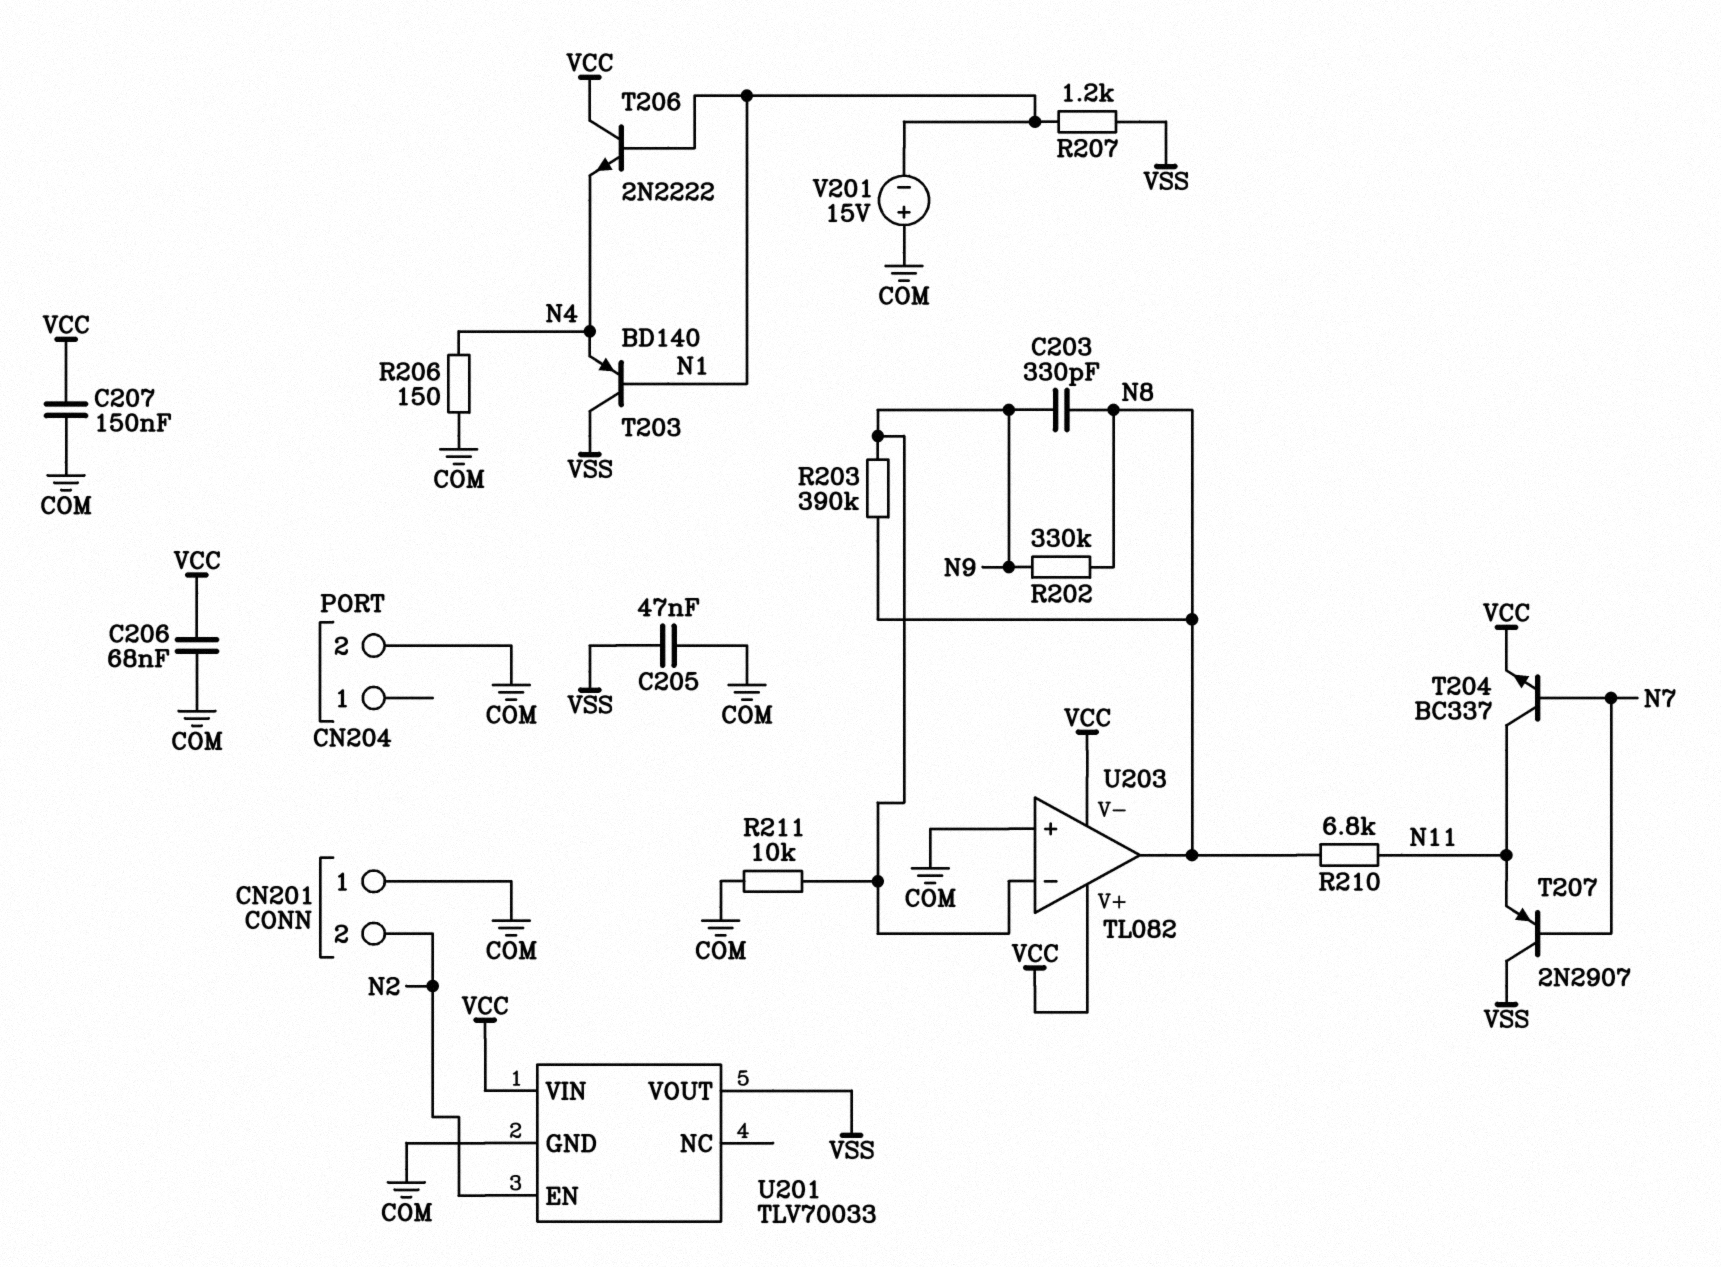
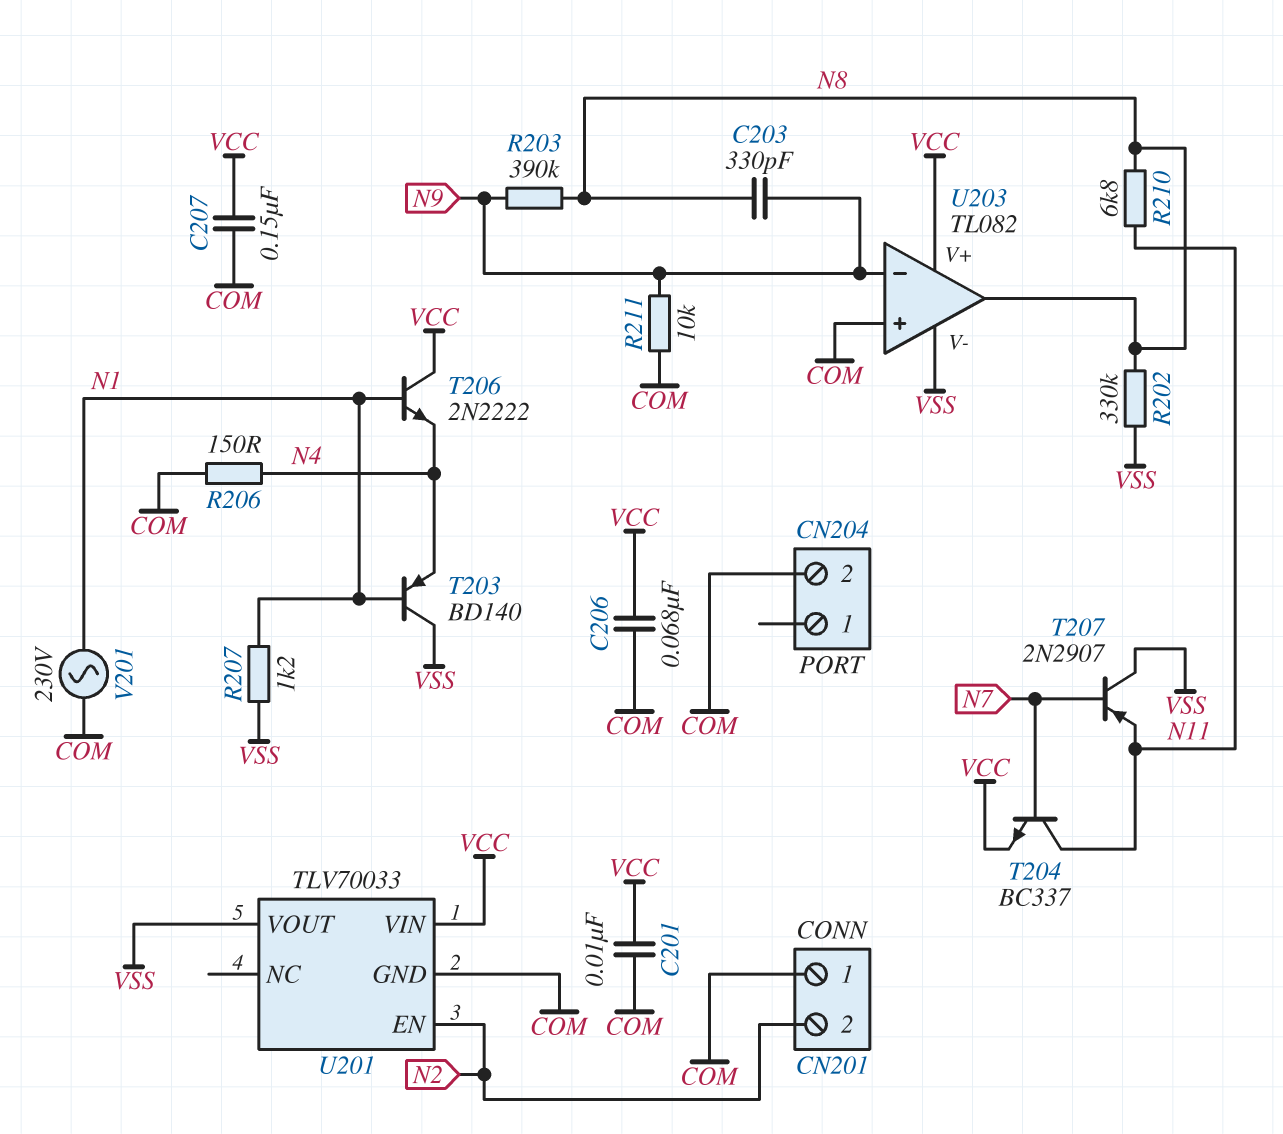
C201: none -> 10nF (COM, VCC)
C205: 47nF (COM, VSS) -> none
R202: 330k (N8, N9) -> 330k (N8, VSS)
U203 pin V-: VCC -> VSS
V201: 15V (plus COM, minus N1) -> AC 230V (COM, N1)

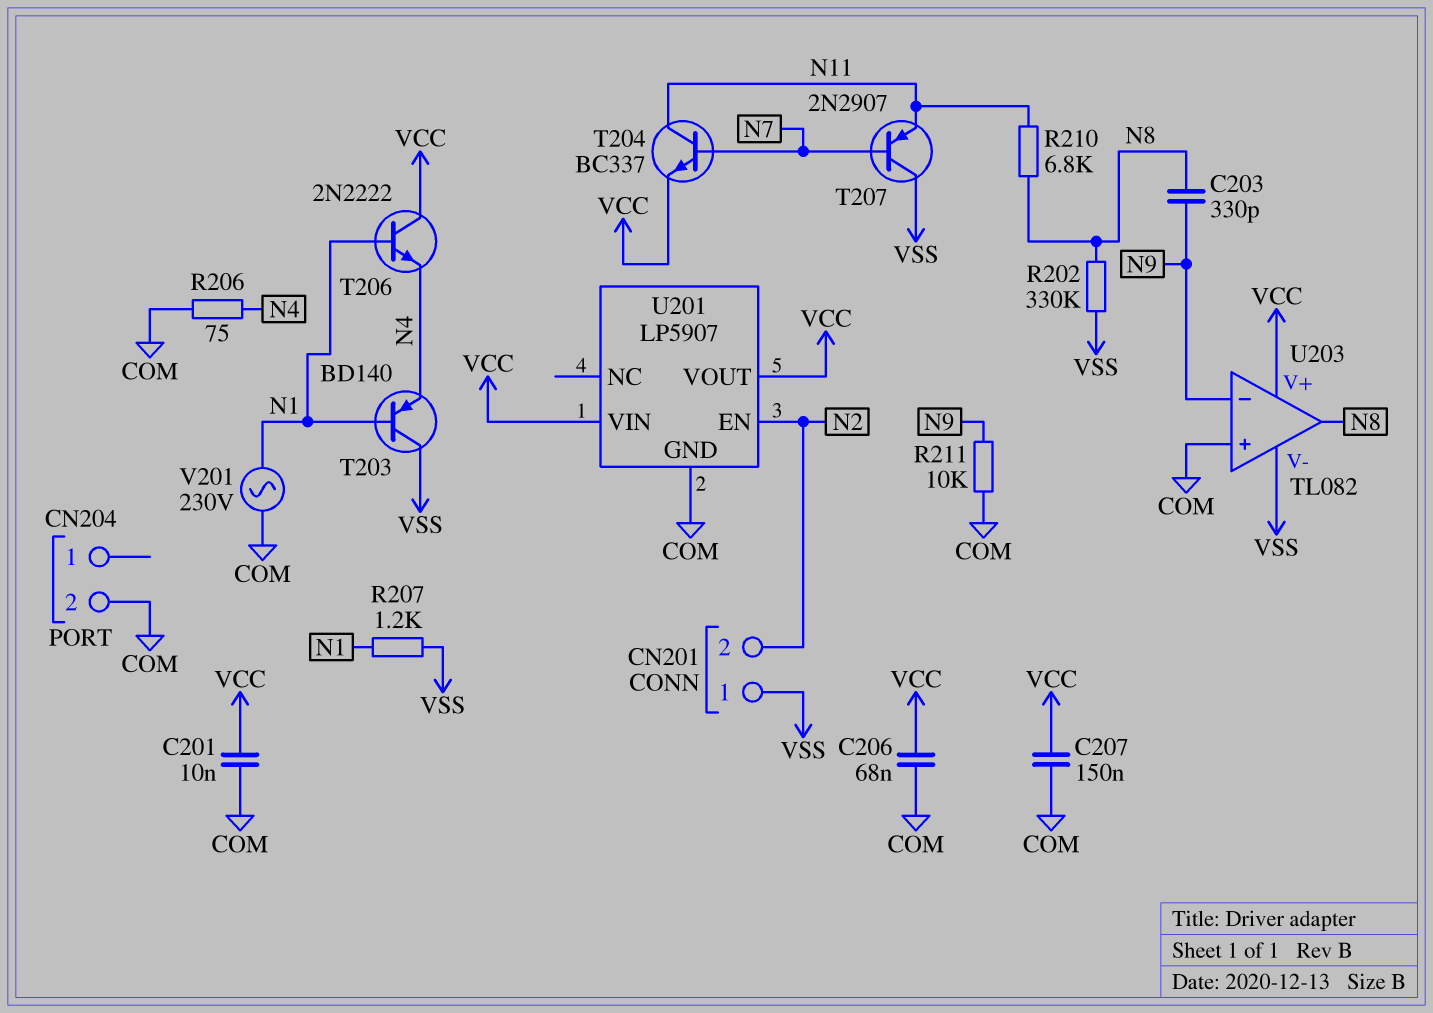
CN201 pin 1: COM -> VSS
R203: 390k (N8, N9) -> none
R206: 150 (COM, N4) -> 75 (COM, N4)
U201: TLV70033 -> LP5907
U201 pin VOUT: VSS -> VCC

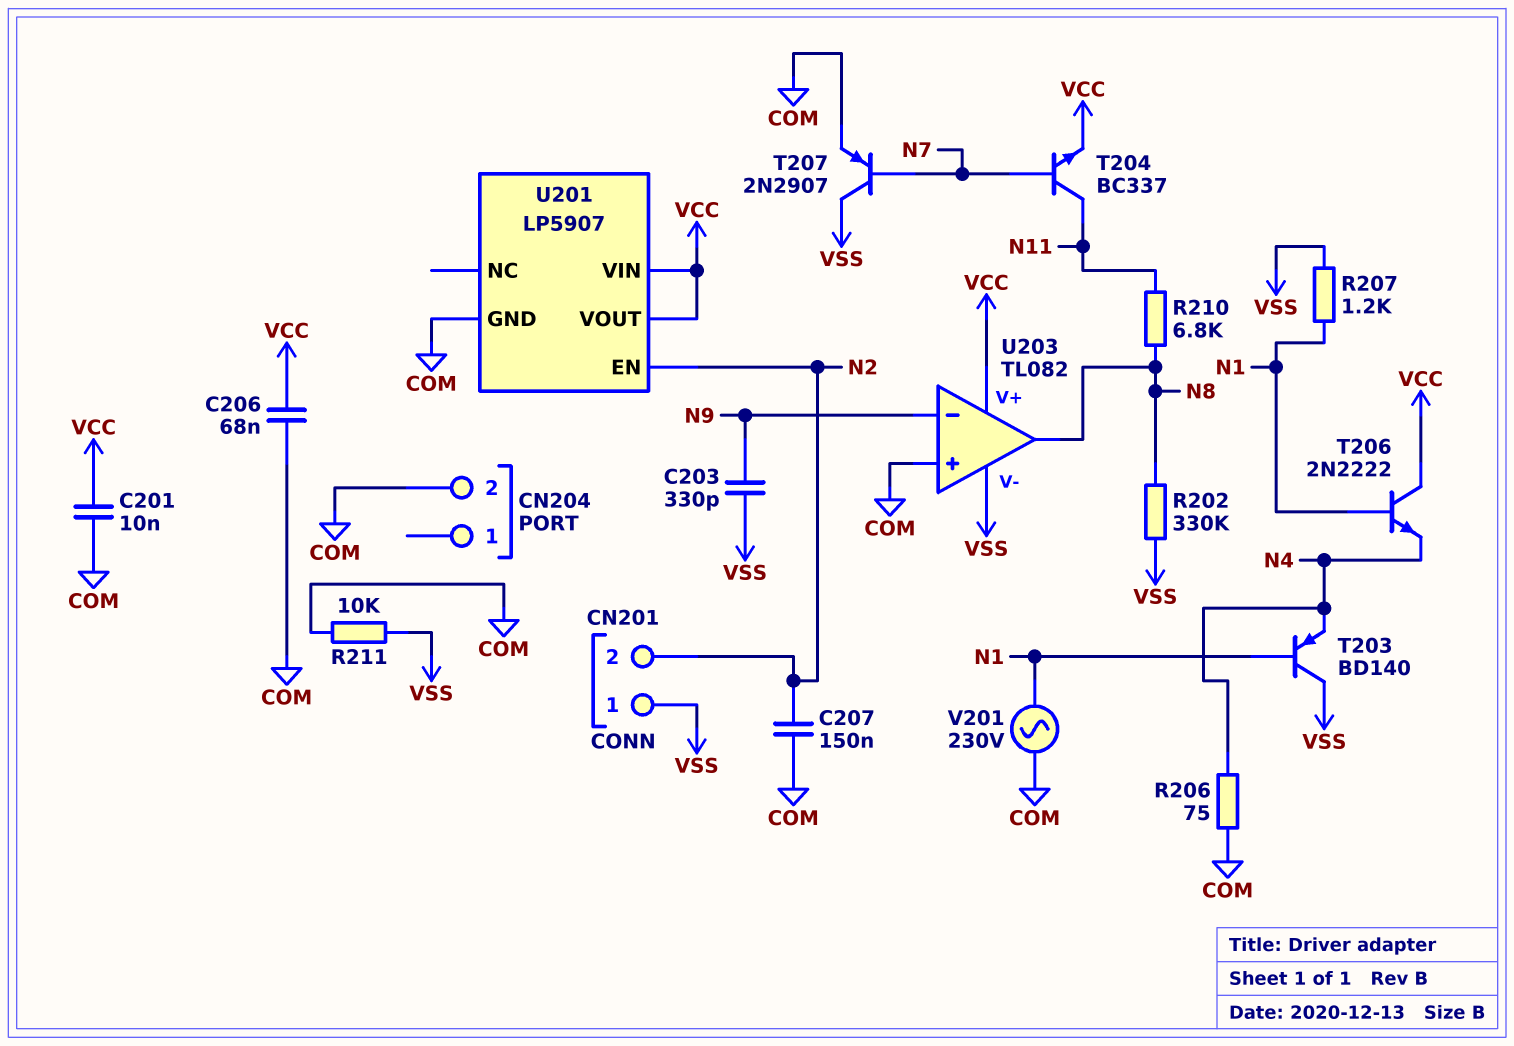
C203: 330pF (N8, N9) -> 330pF (N9, VSS)
C207: 150nF (COM, VCC) -> 150nF (COM, N2)
R211: 10k (COM, N9) -> 10k (COM, VSS)
T207: PNP 2N2907 (B N7, C VSS, E N11) -> PNP 2N2907 (B N7, C VSS, E COM)

